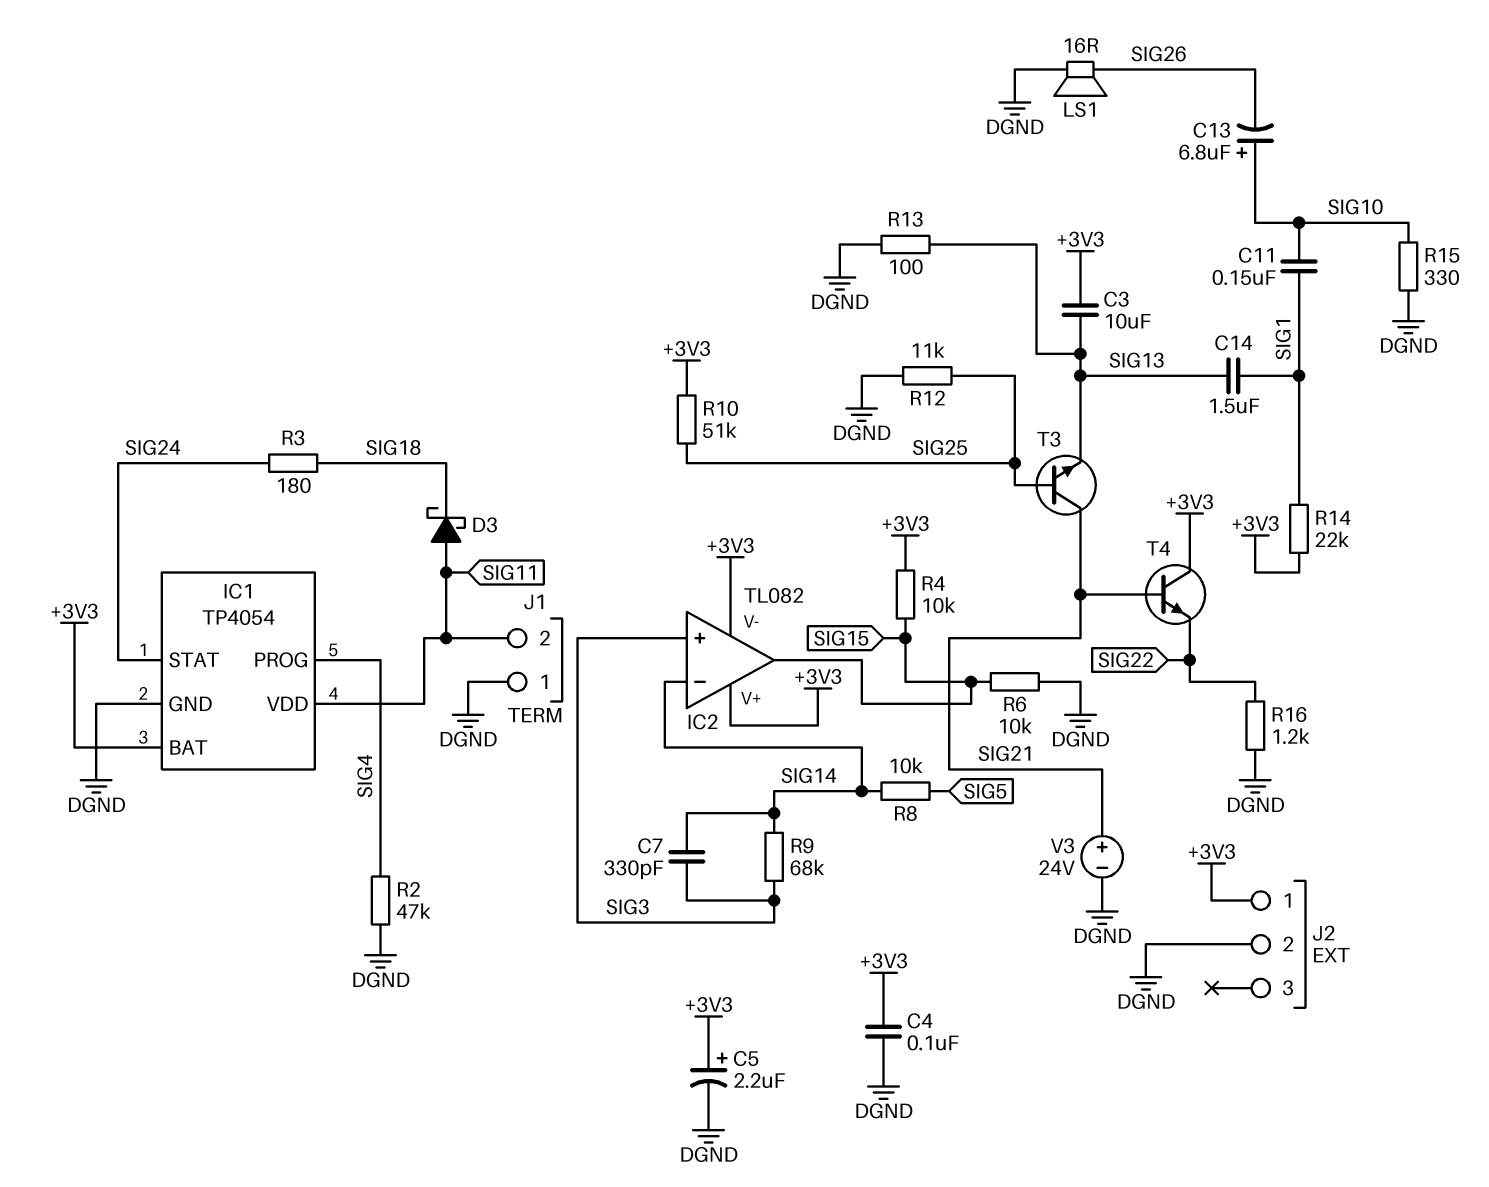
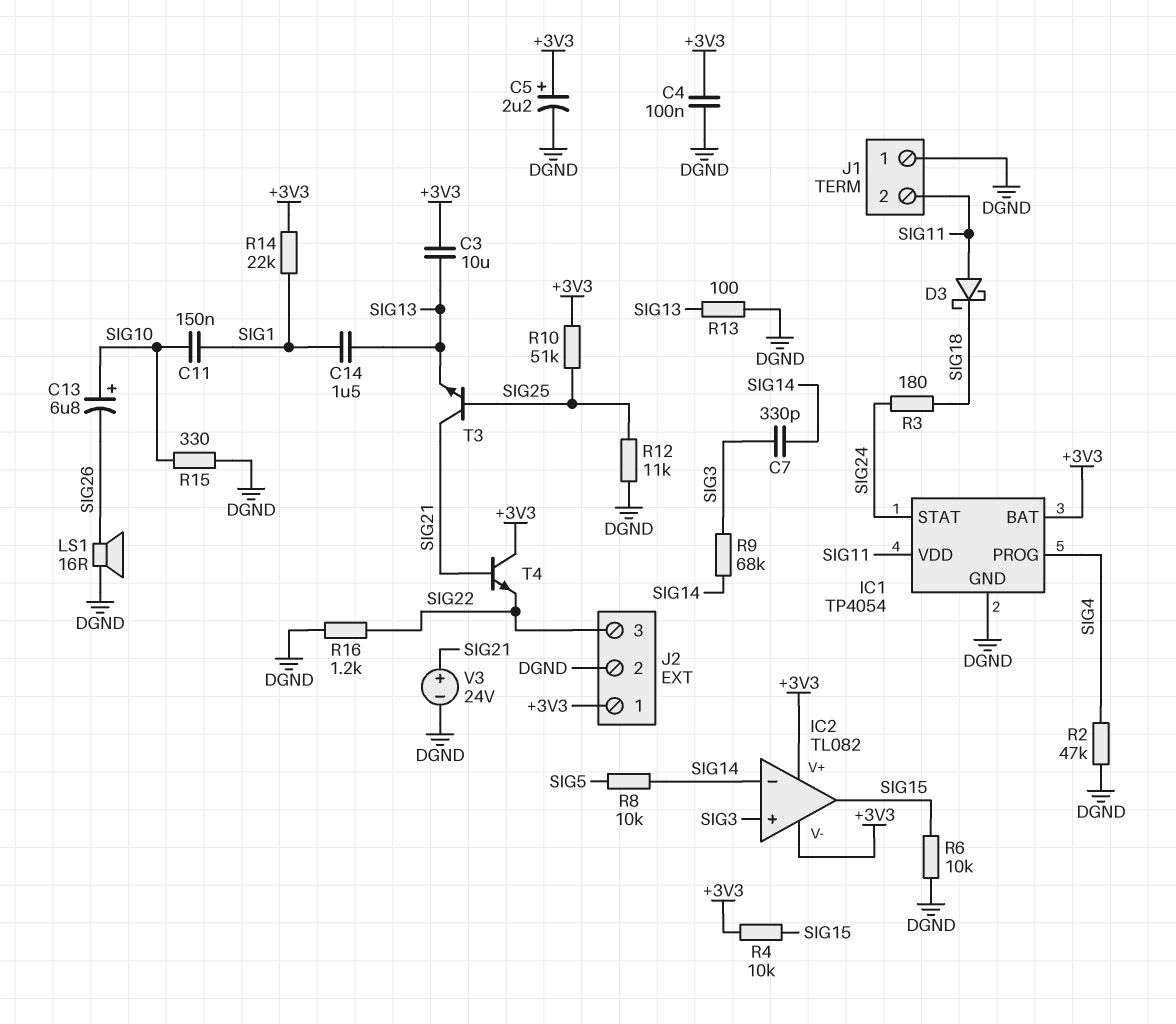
J2 pin 3: none -> SIG22

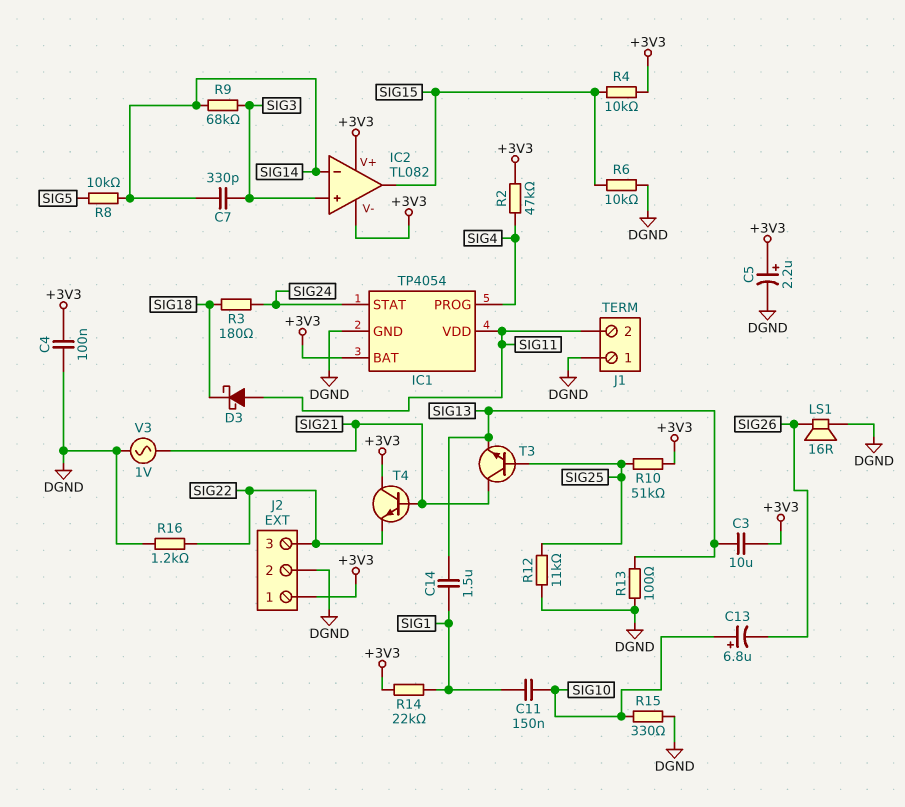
R2: 47k (DGND, SIG4) -> 47k (+3V3, SIG4)
V3: 24V (plus SIG21, minus DGND) -> AC 1V (DGND, SIG21)

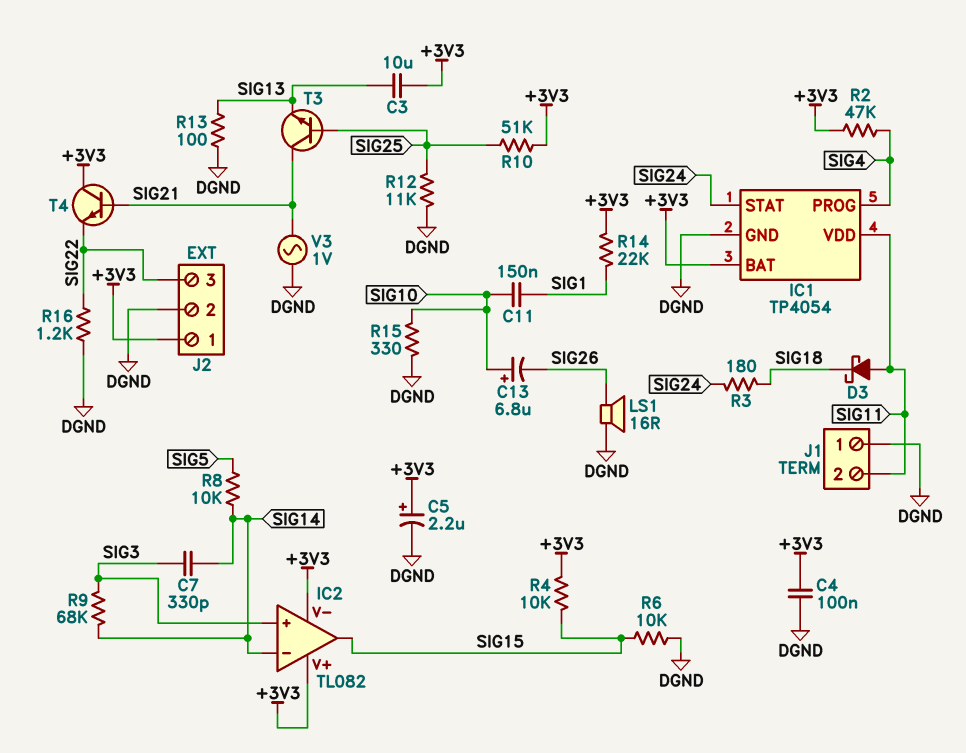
C14: 1.5uF (SIG1, SIG13) -> none

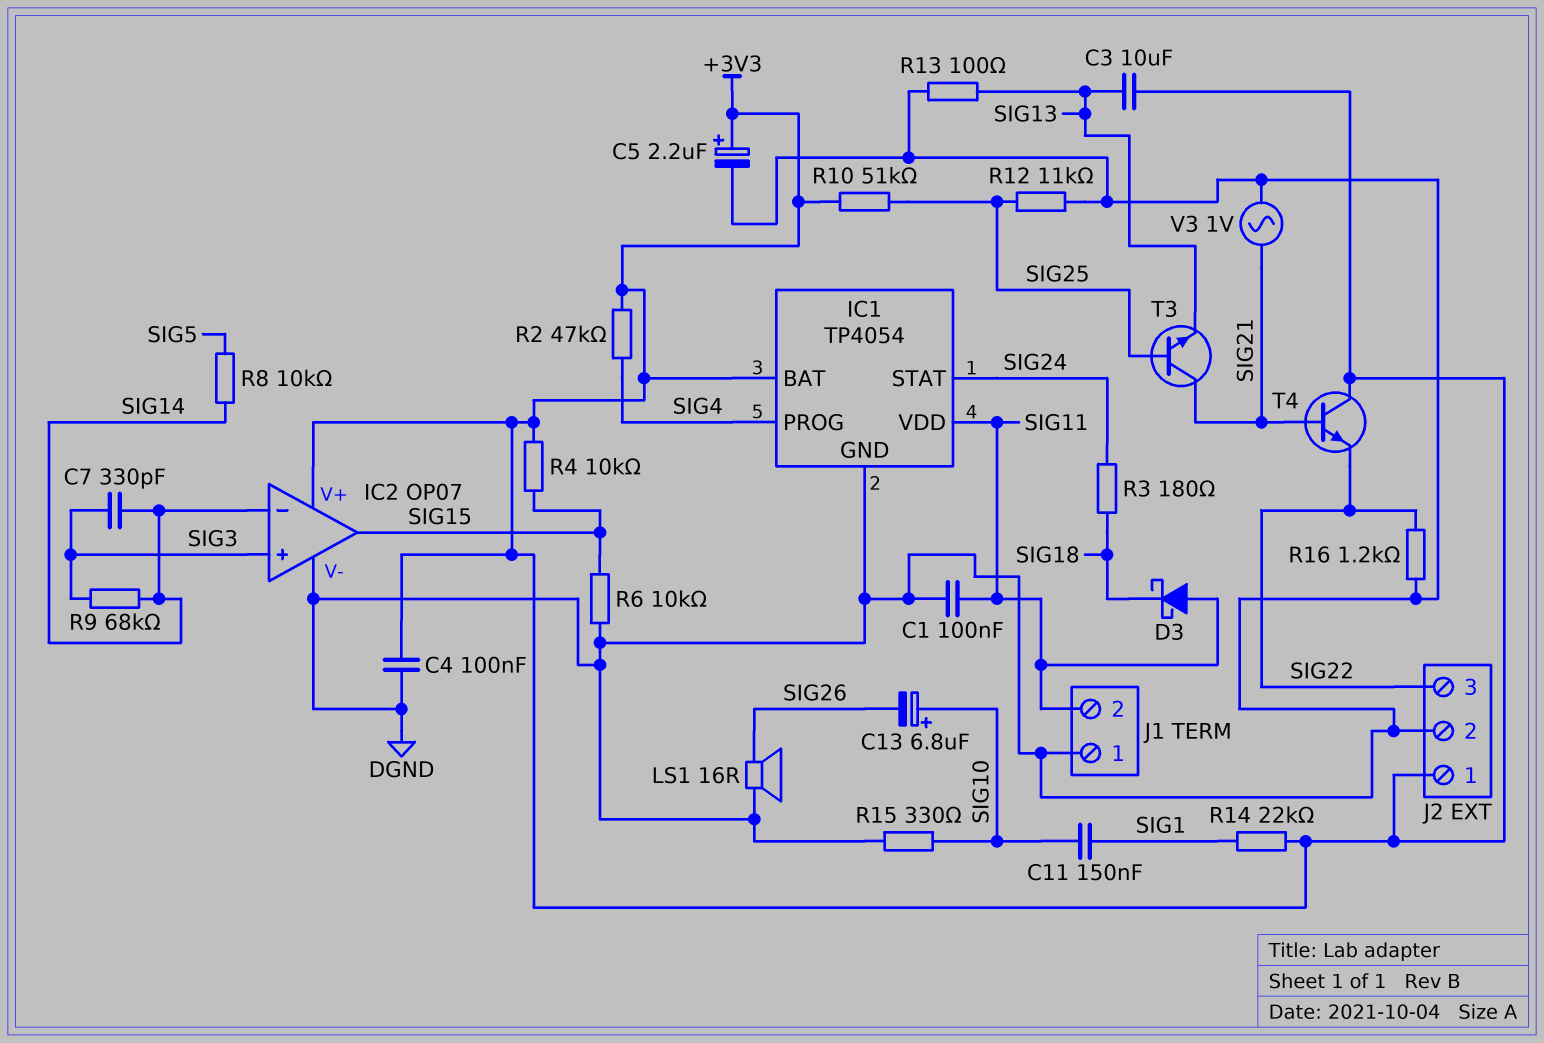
C1: none -> 100nF (DGND, SIG11)
IC2: TL082 -> OP07
IC2 pin V-: +3V3 -> DGND

